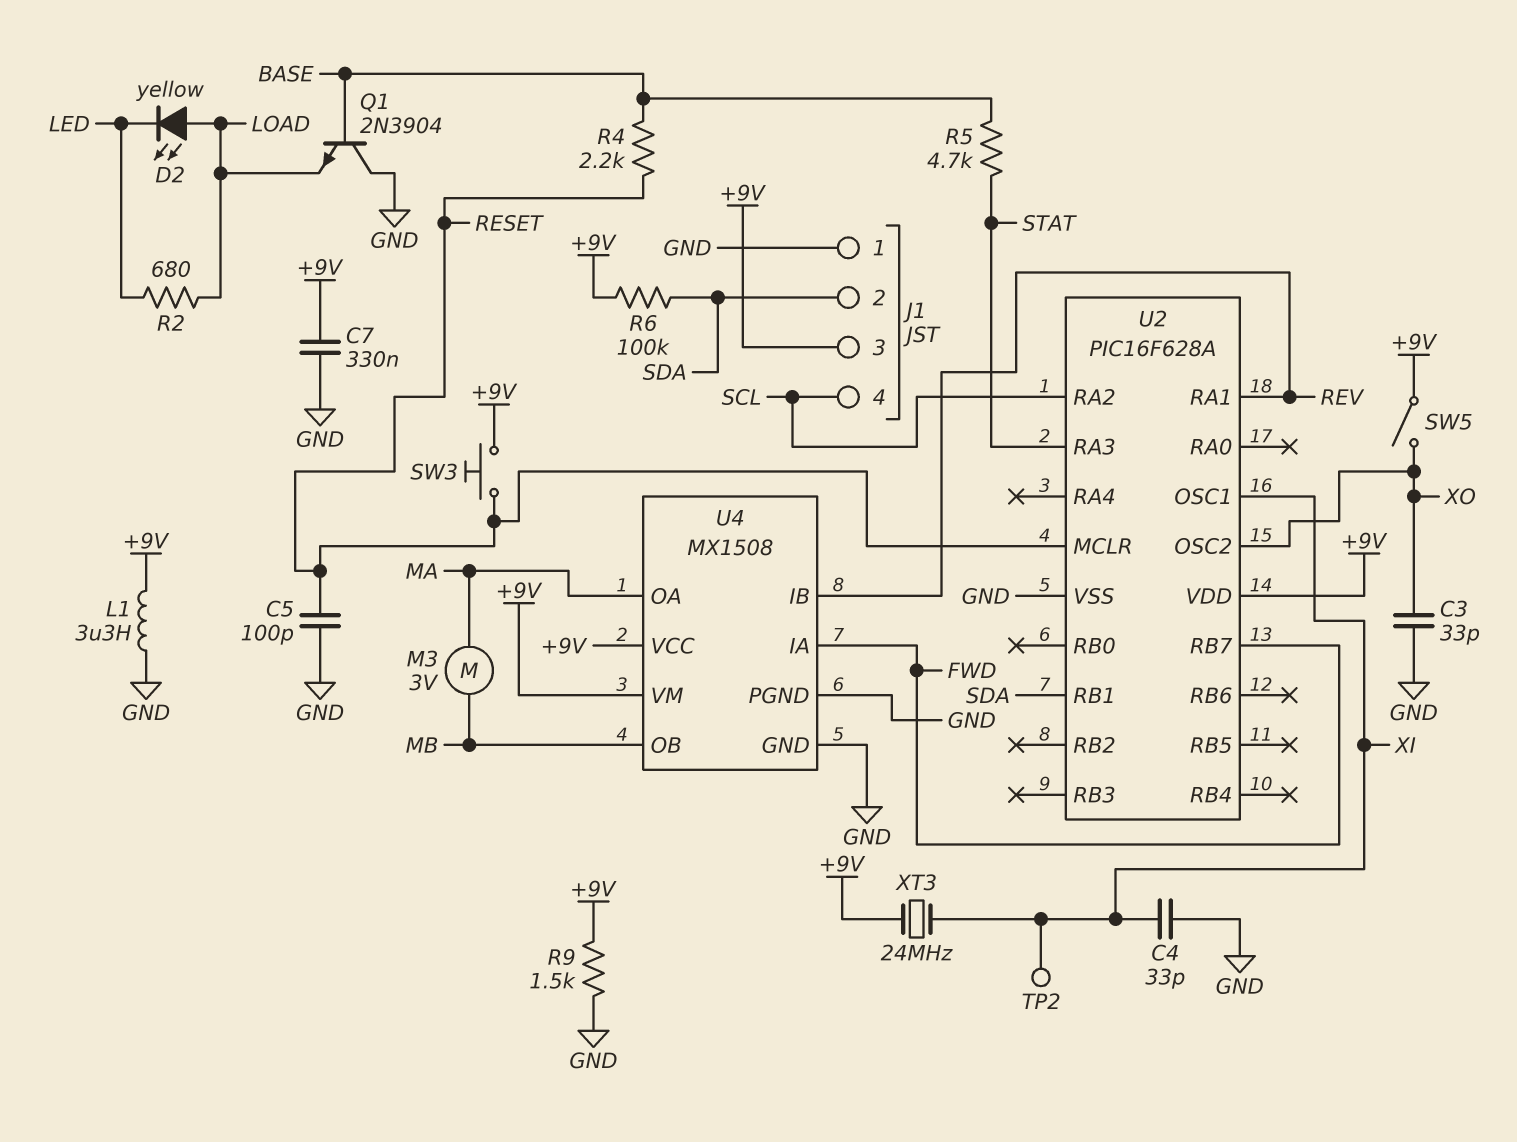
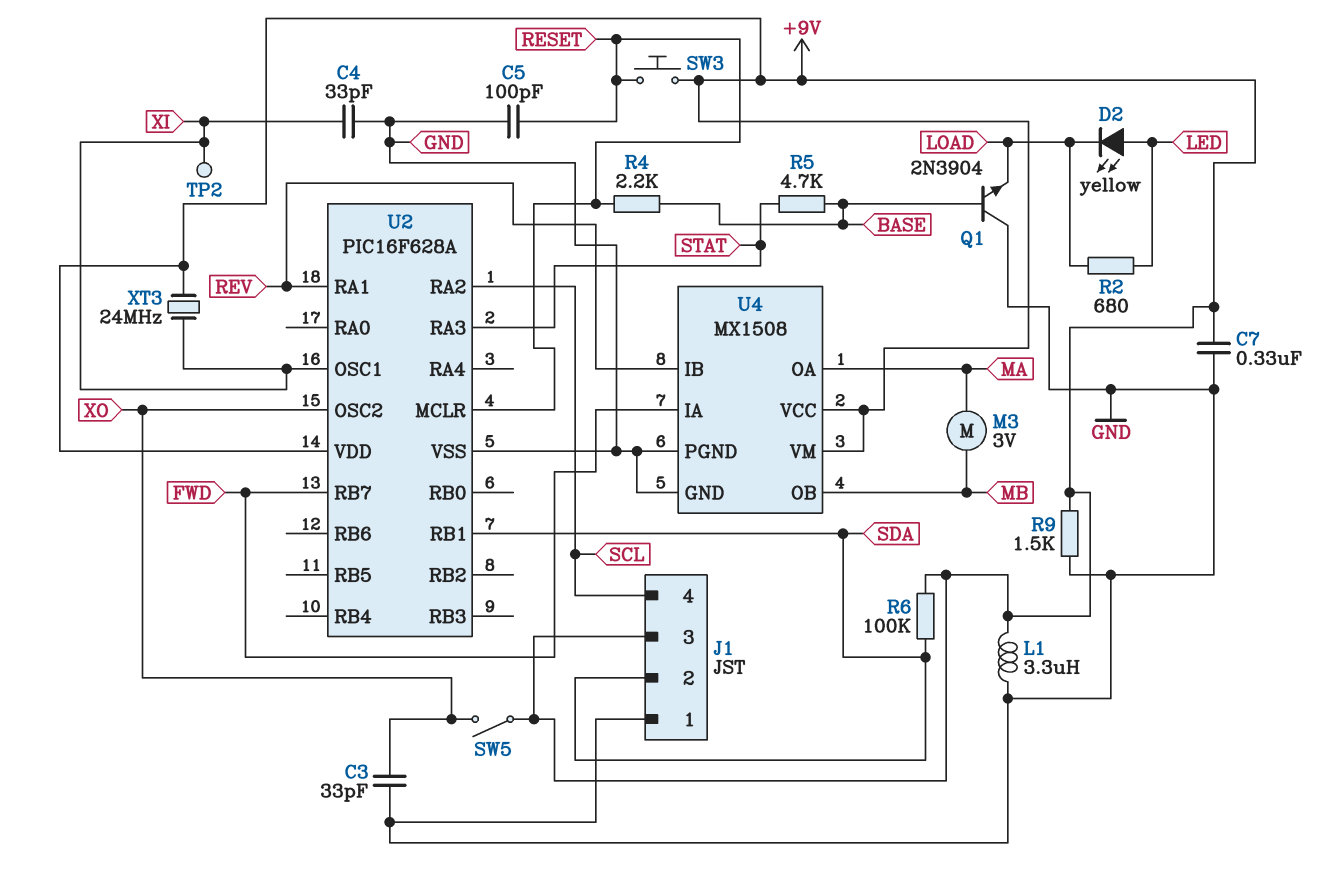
D2: LED yellow (A LOAD, K LED) -> LED yellow (A LED, K LOAD)

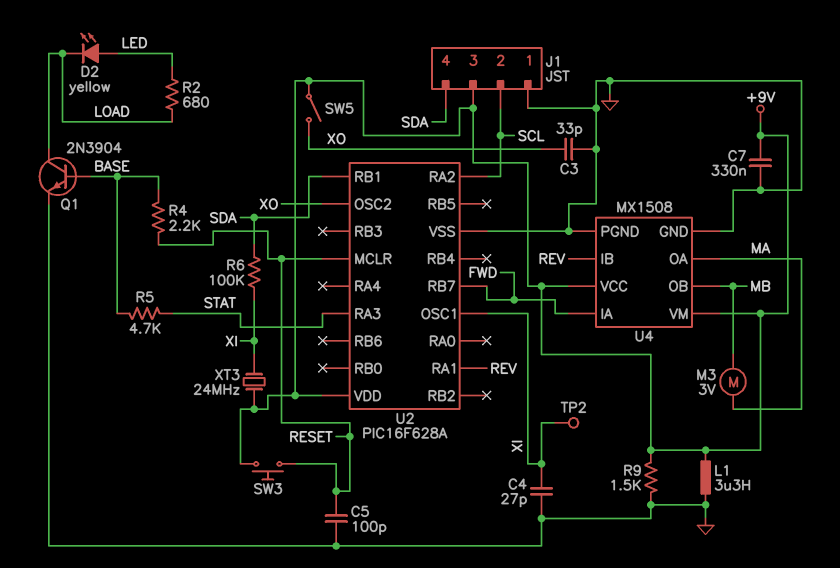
C4: 33pF (GND, XI) -> 27pF (GND, XI)
J1 pin 2: SDA -> SCL
J1 pin 4: SCL -> SDA
Q1: NPN 2N3904 (B BASE, C GND, E LOAD) -> NPN 2N3904 (B BASE, C LOAD, E GND)
R6: 100k (+9V, SDA) -> 100k (SDA, XI)

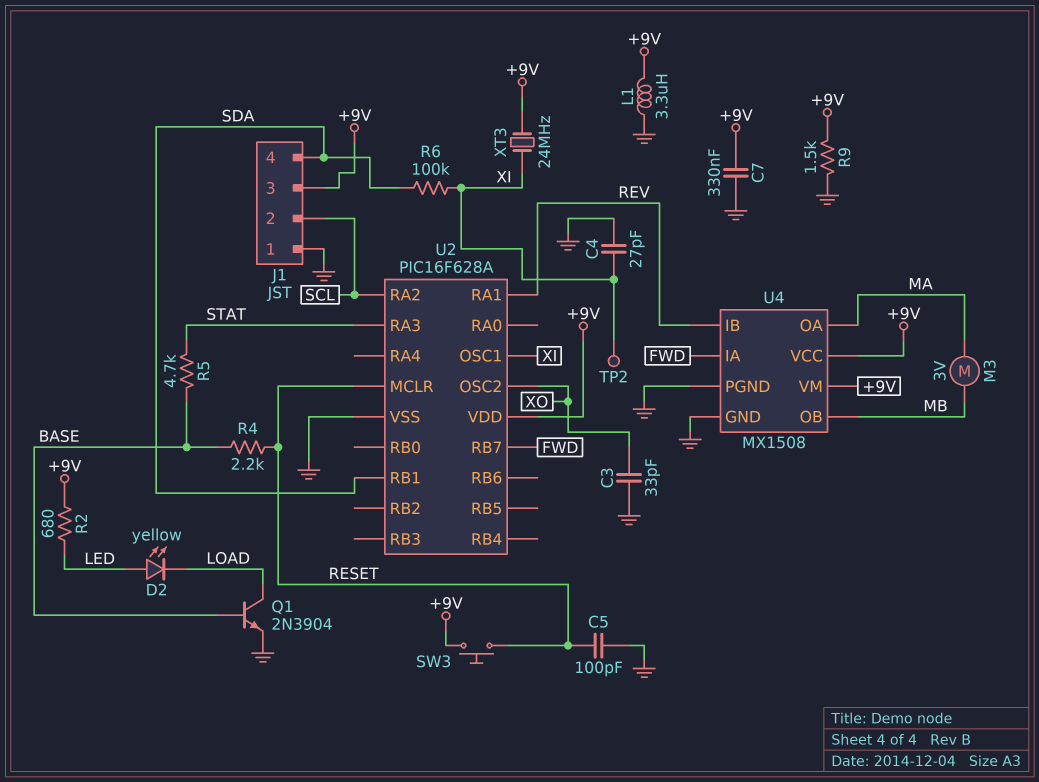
R2: 680 (LED, LOAD) -> 680 (+9V, LED)
SW5: switch (+9V, XO) -> none

